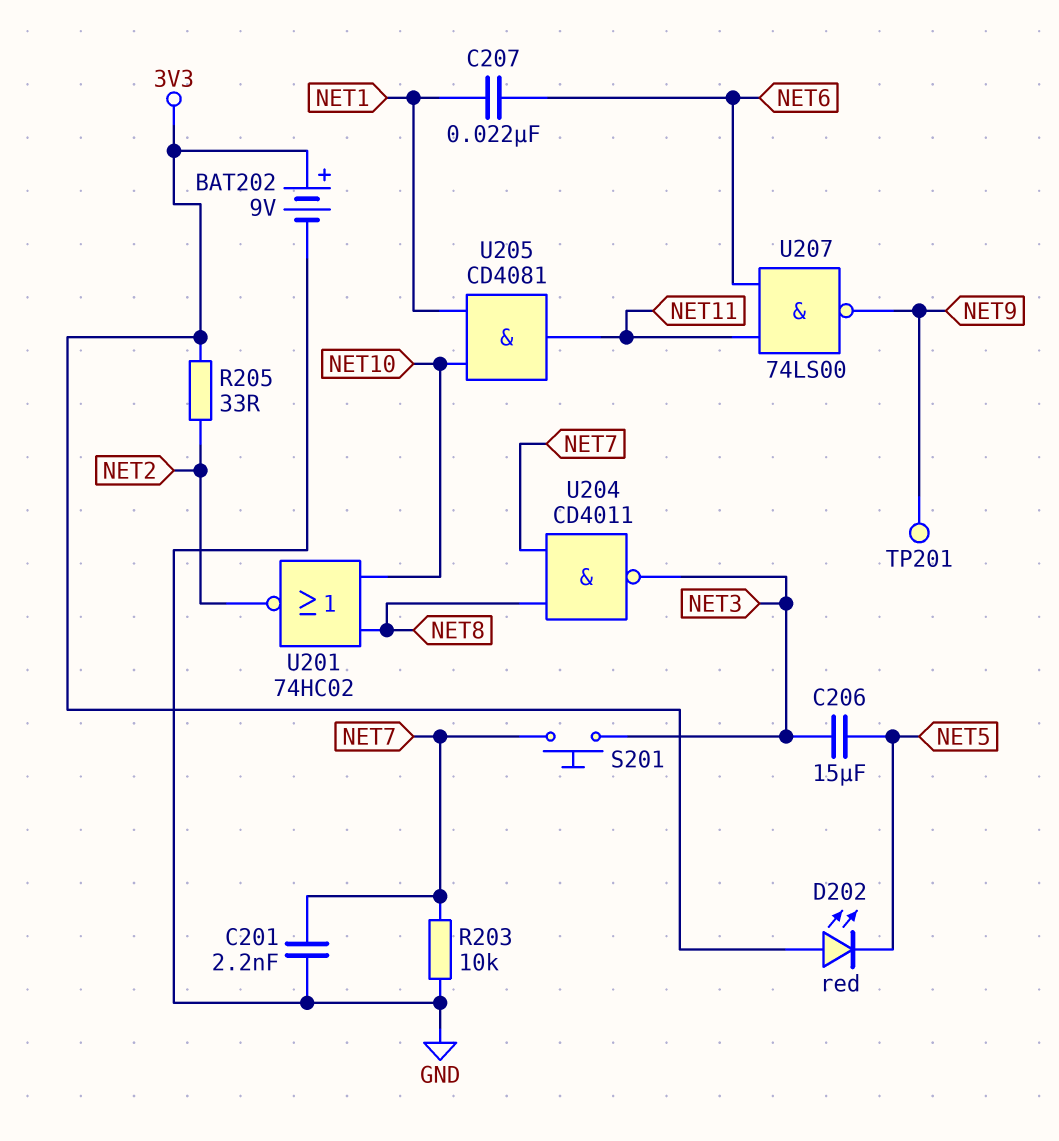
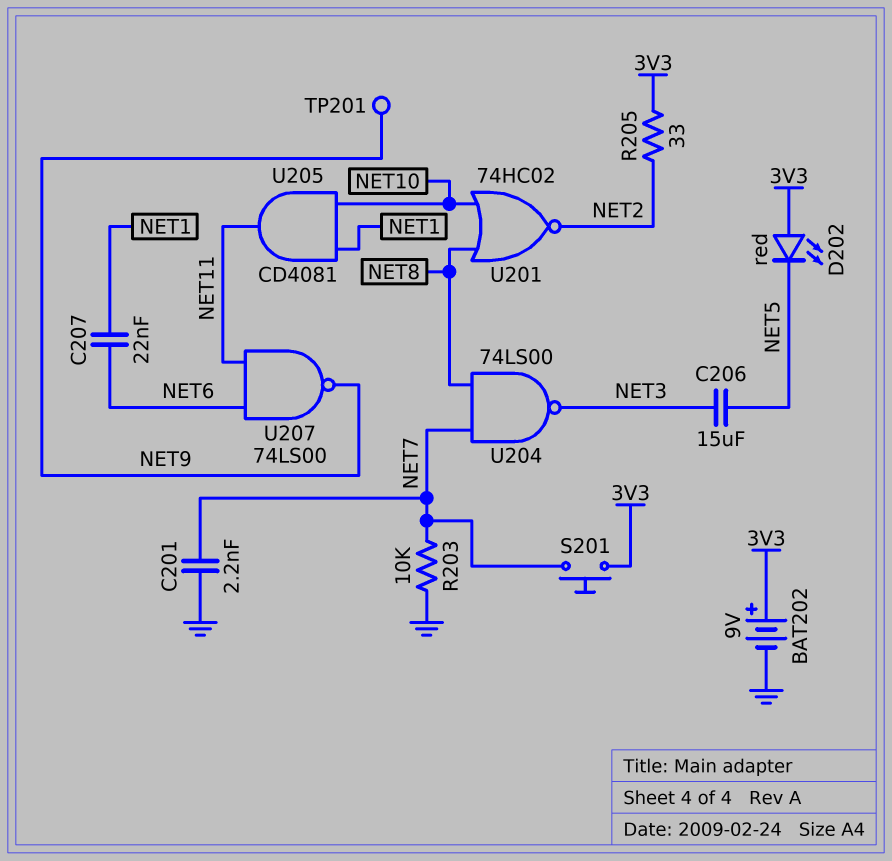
S201: button (NET3, NET7) -> button (3V3, NET7)
U204: NAND CD4011 (in NET7, in NET8, out NET3) -> NAND 74LS00 (in NET7, in NET8, out NET3)

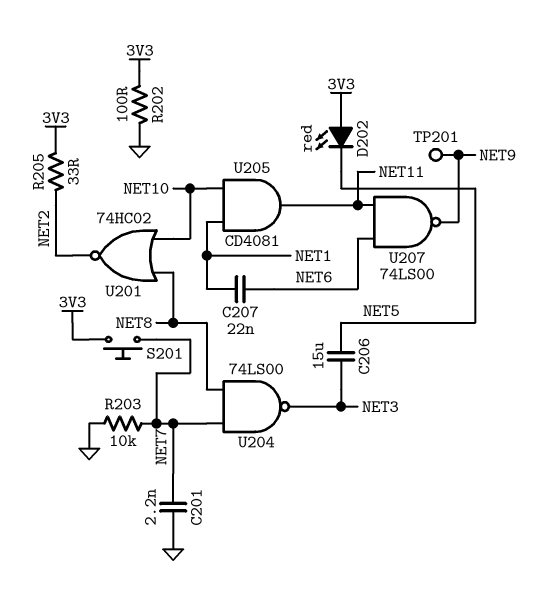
BAT202: 9V (plus 3V3, minus GND) -> none
R202: none -> 100 (3V3, GND)

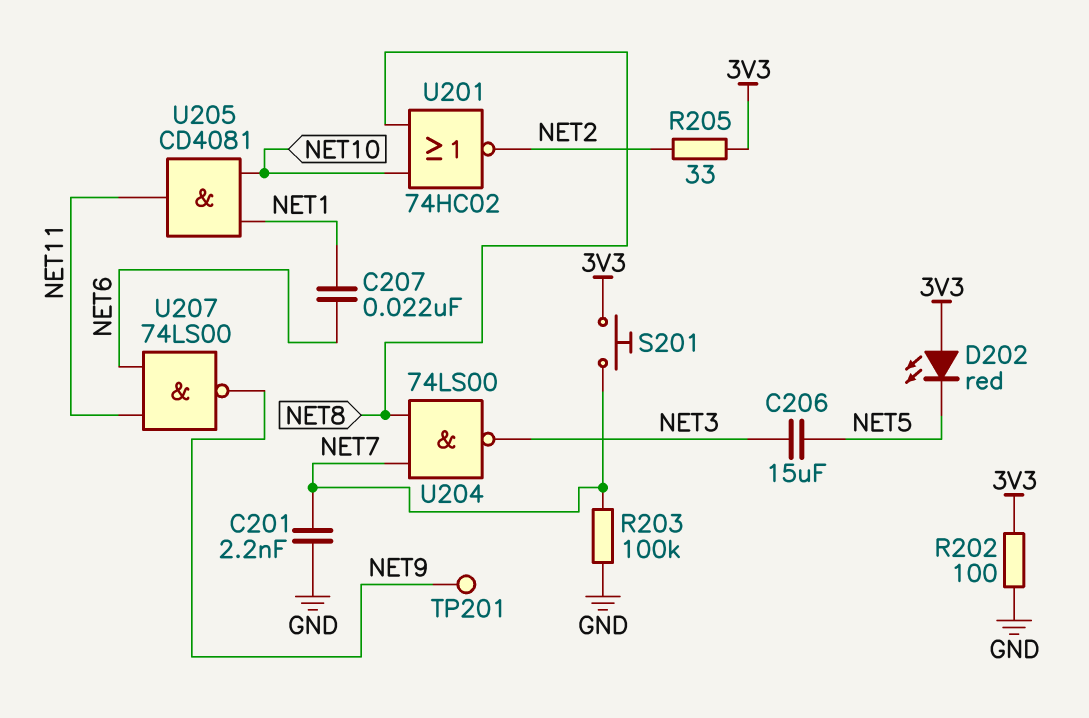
R203: 10k (GND, NET7) -> 100k (GND, NET7)

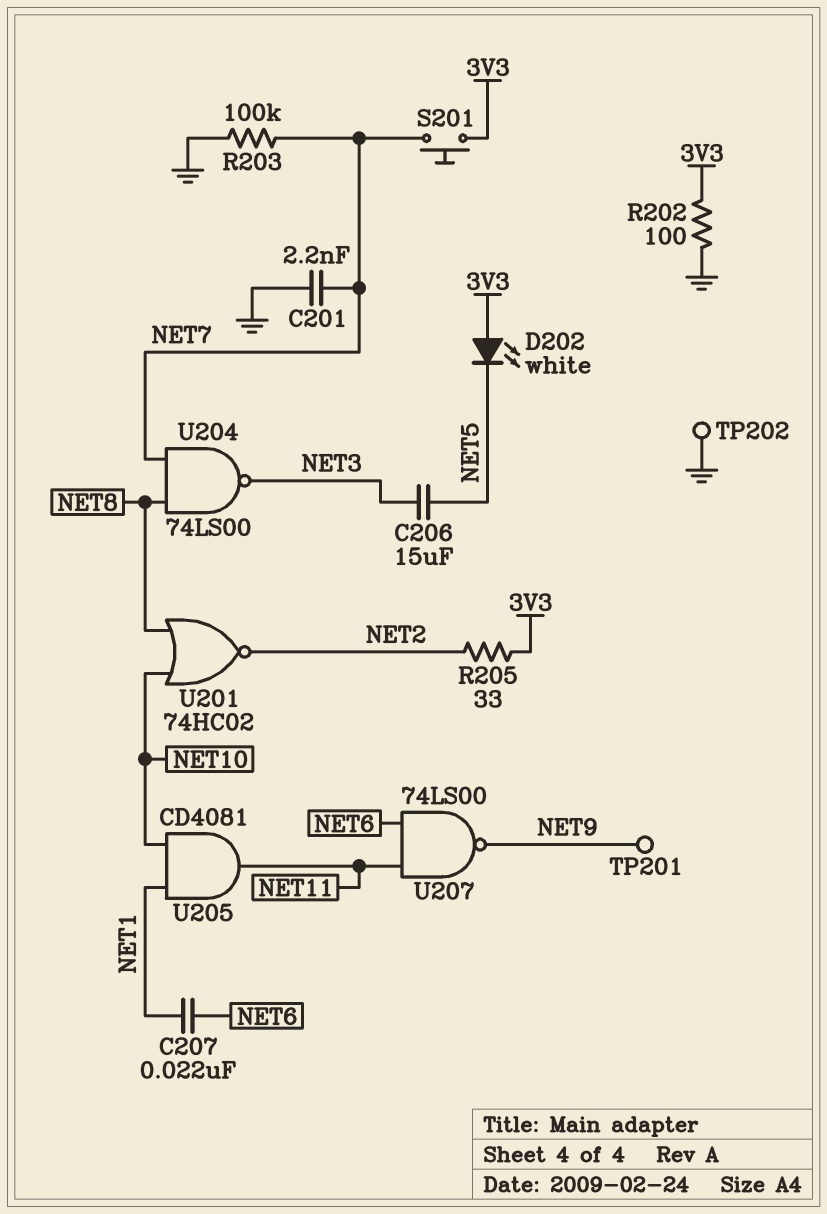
D202: LED red (A 3V3, K NET5) -> LED white (A 3V3, K NET5)
TP202: none -> test point (GND)

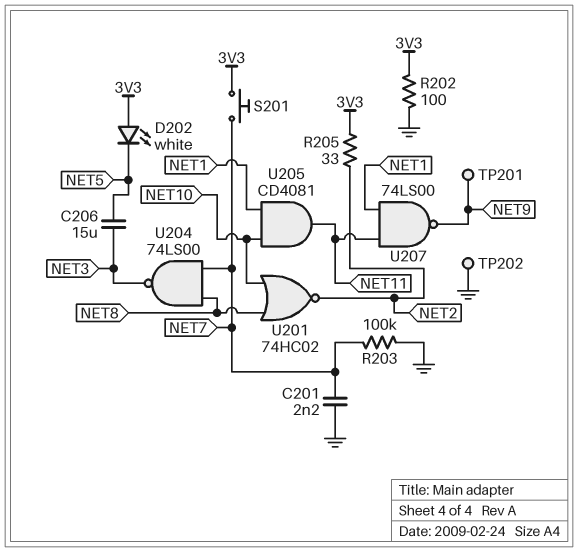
C207: 22nF (NET1, NET6) -> none
U207: NAND 74LS00 (in NET6, in NET11, out NET9) -> NAND 74LS00 (in NET1, in NET11, out NET9)

